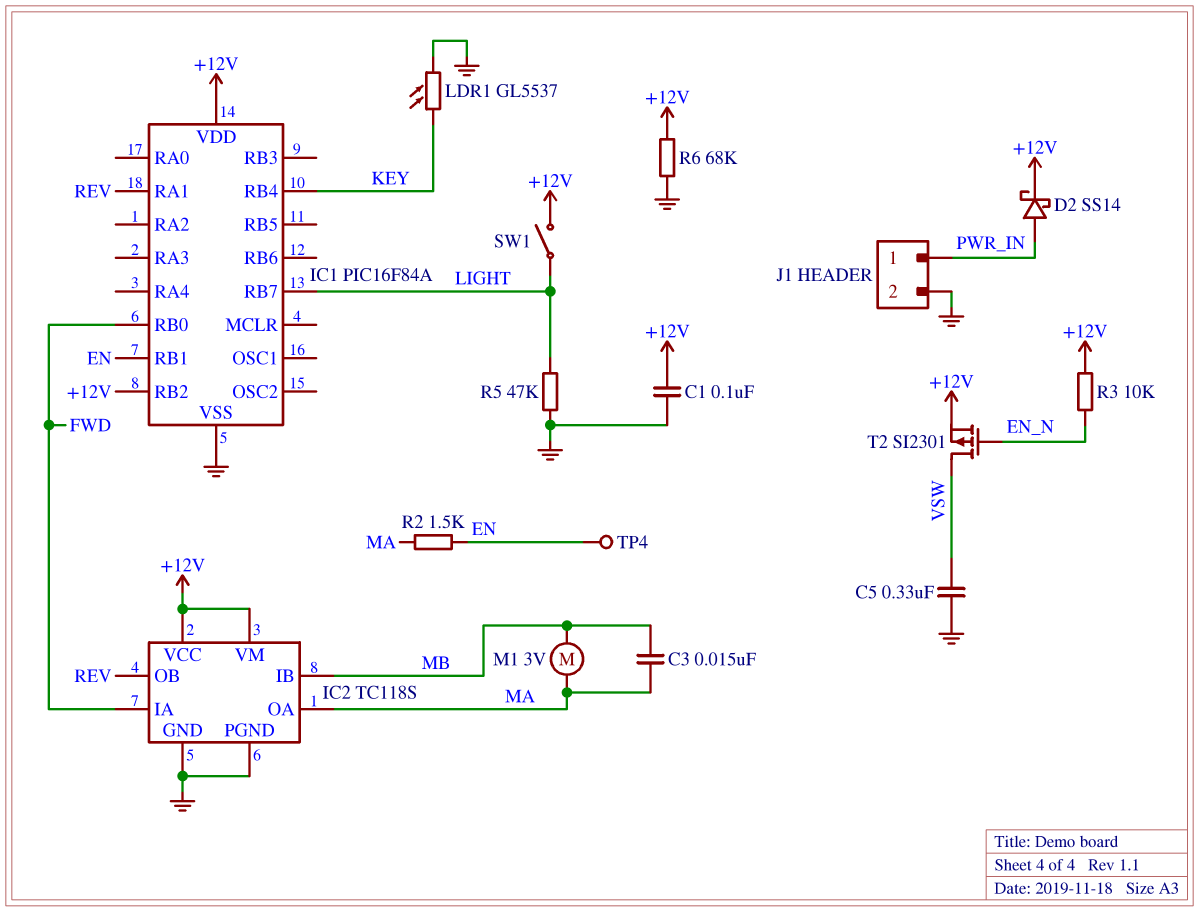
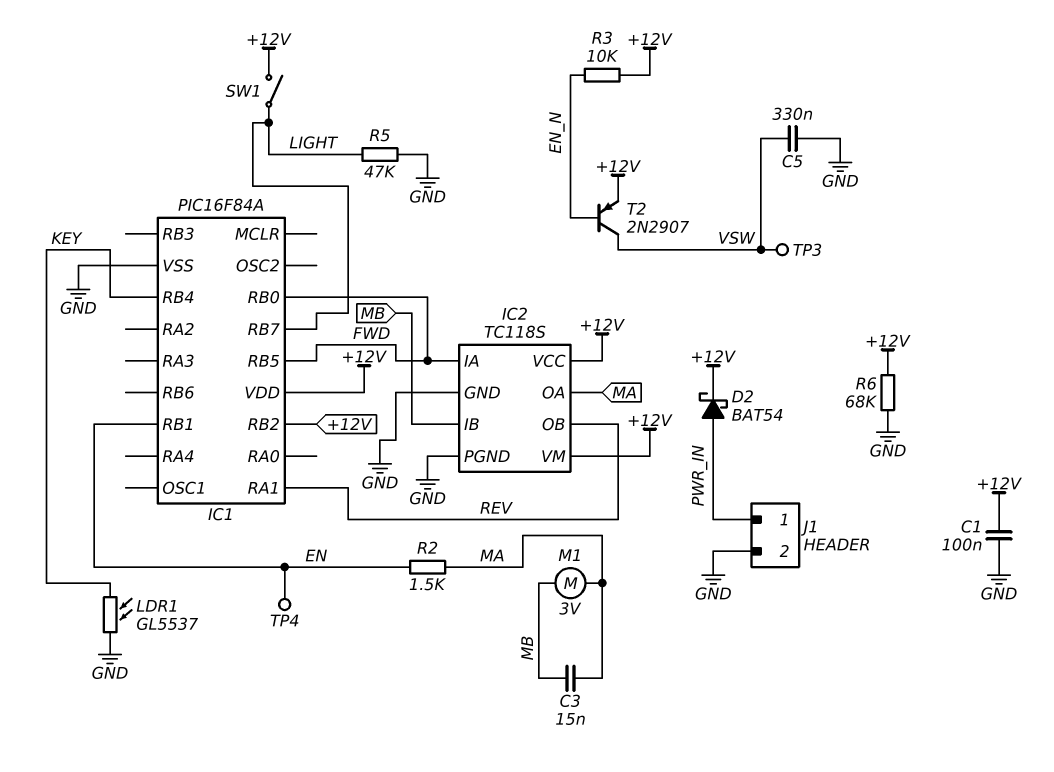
D2: schottky SS14 (A PWR_IN, K +12V) -> schottky BAT54 (A PWR_IN, K +12V)
IC1 pin RB5: none -> FWD
T2: PMOS SI2301 (G EN_N, D VSW, S +12V) -> PNP 2N2907 (B EN_N, C VSW, E +12V)
TP3: none -> test point (VSW)

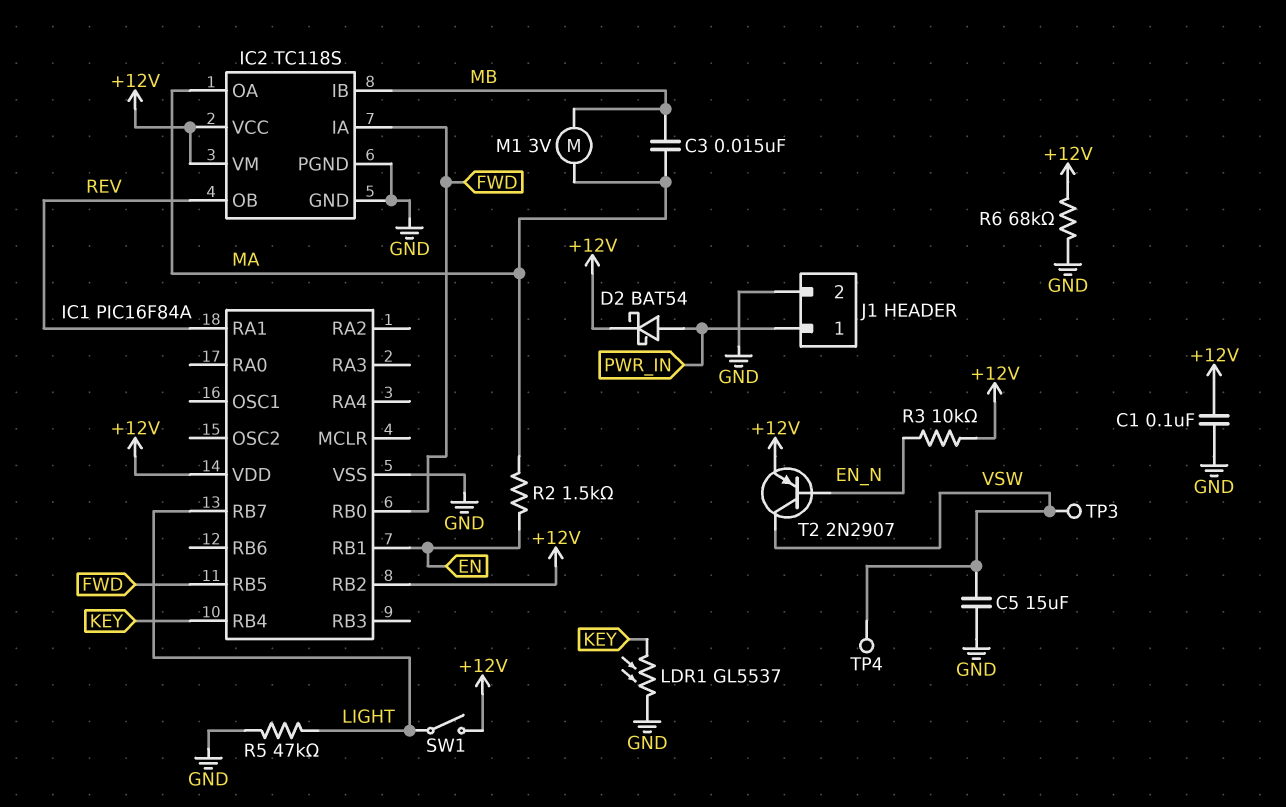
C5: 330nF (GND, VSW) -> 15uF (GND, VSW)
TP4: test point (EN) -> test point (VSW)

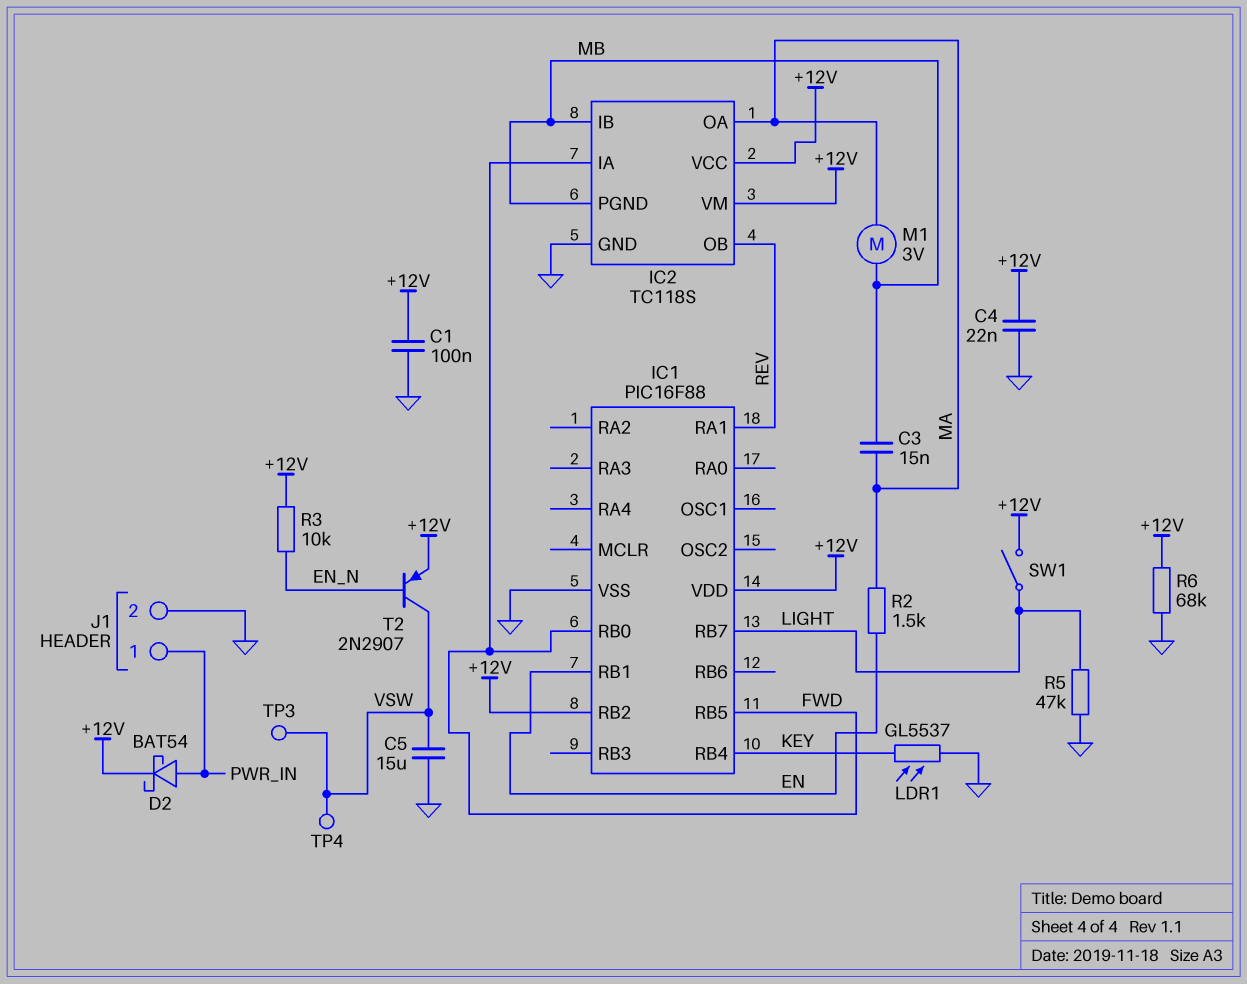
C4: none -> 22nF (+12V, GND)
IC1: PIC16F84A -> PIC16F88
IC2 pin PGND: GND -> MB

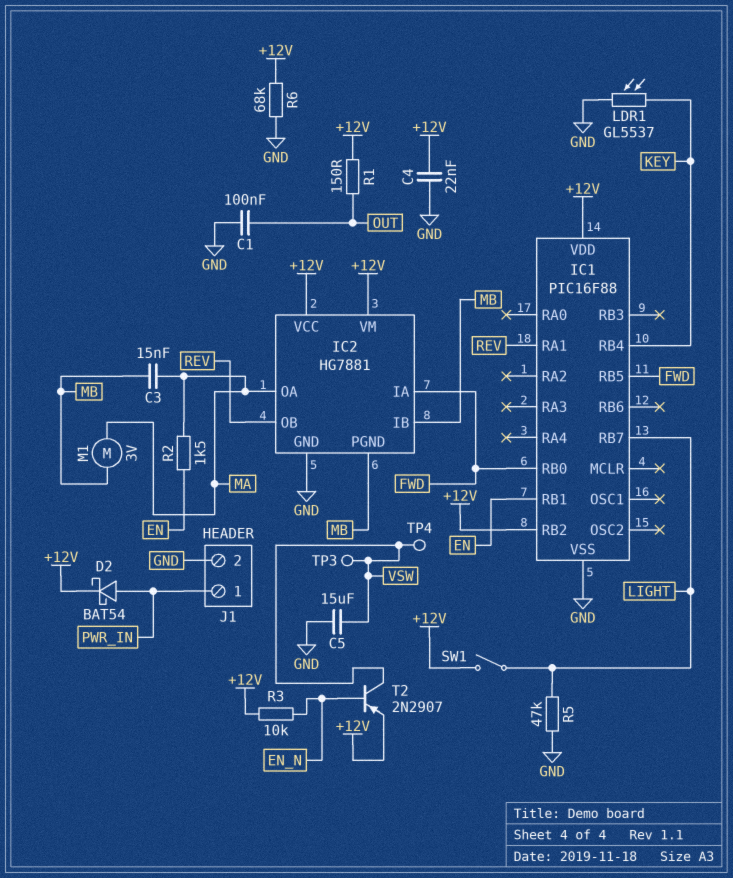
C1: 100nF (+12V, GND) -> 100nF (GND, OUT)
IC2: TC118S -> HG7881
R1: none -> 150 (+12V, OUT)

